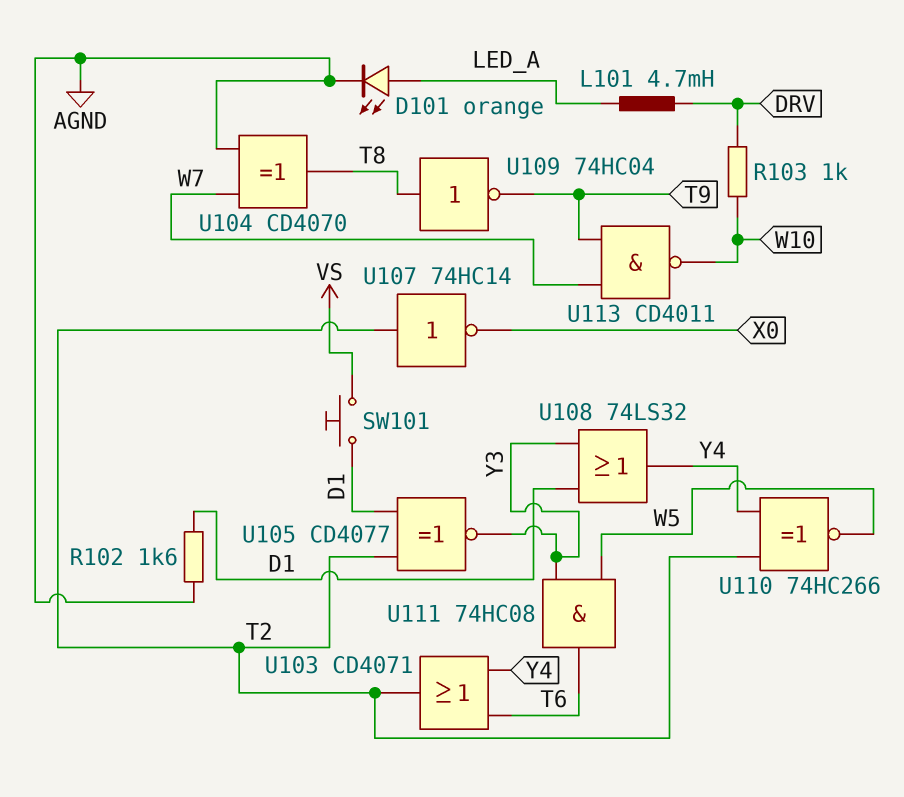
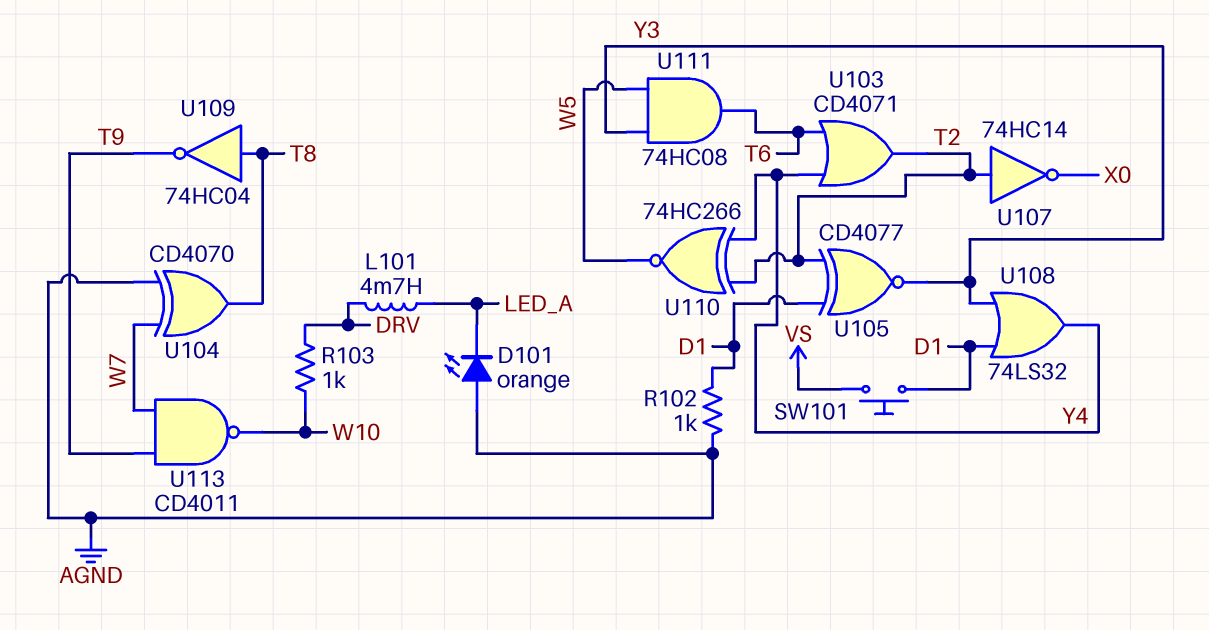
D101: LED orange (A LED_A, K AGND) -> LED orange (A AGND, K LED_A)
R102: 1.6k (AGND, D1) -> 1k (AGND, D1)

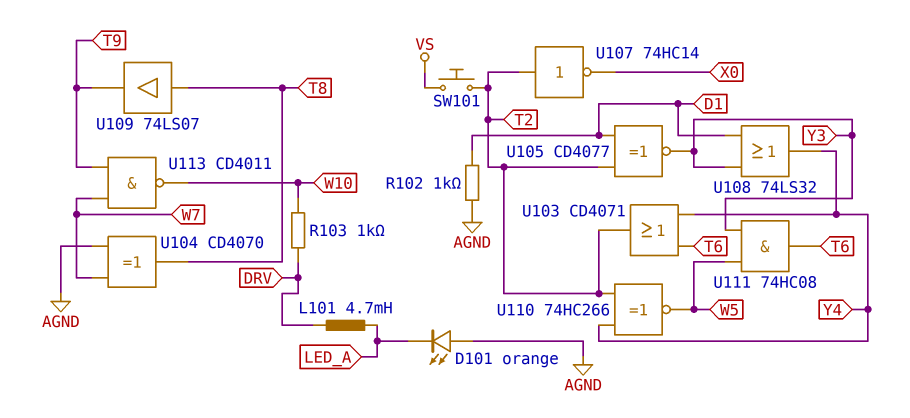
SW101: button (D1, VS) -> button (T2, VS)
U109: NOT 74HC04 (in T8, out T9) -> buffer 74LS07 (in T8, out T9)

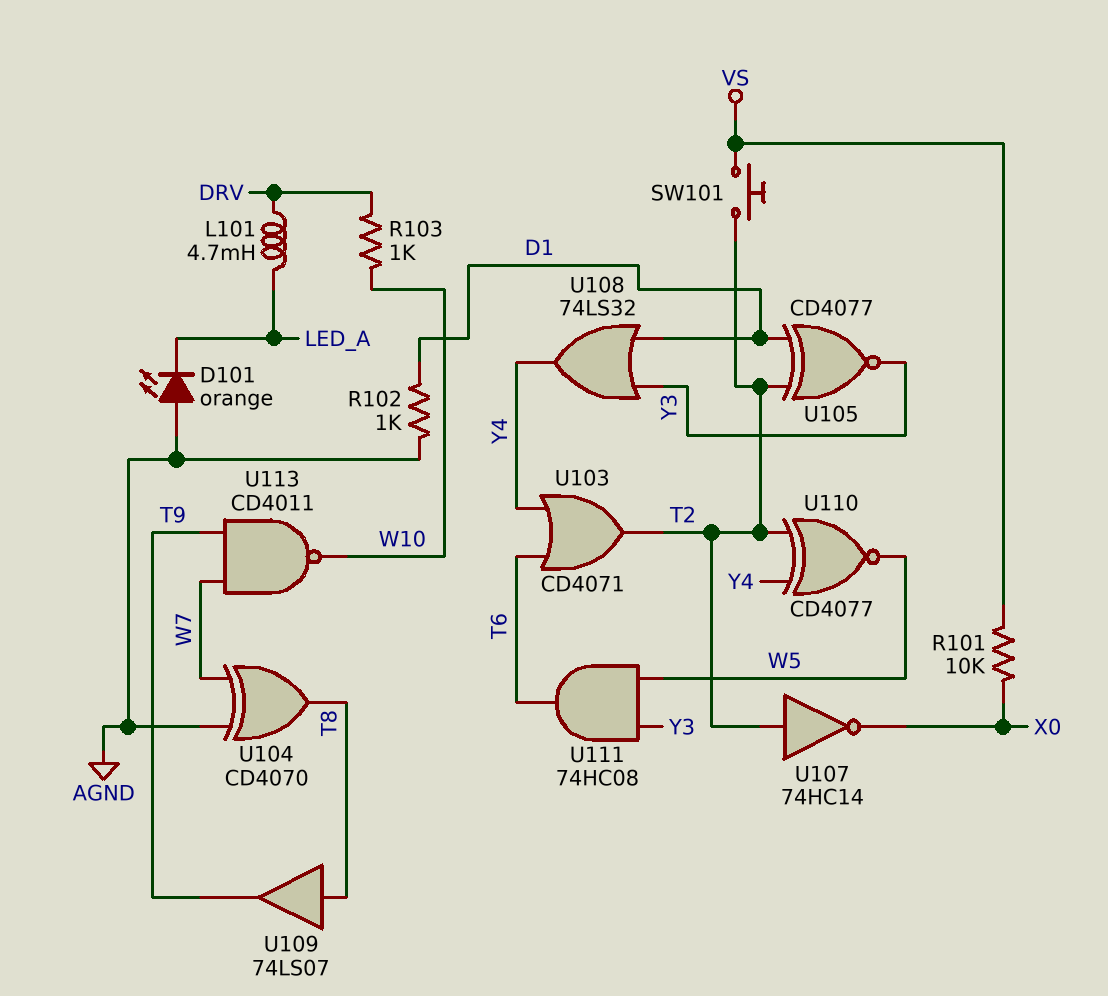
R101: none -> 10k (VS, X0)
U110: XNOR 74HC266 (in T2, in Y4, out W5) -> XNOR CD4077 (in T2, in Y4, out W5)

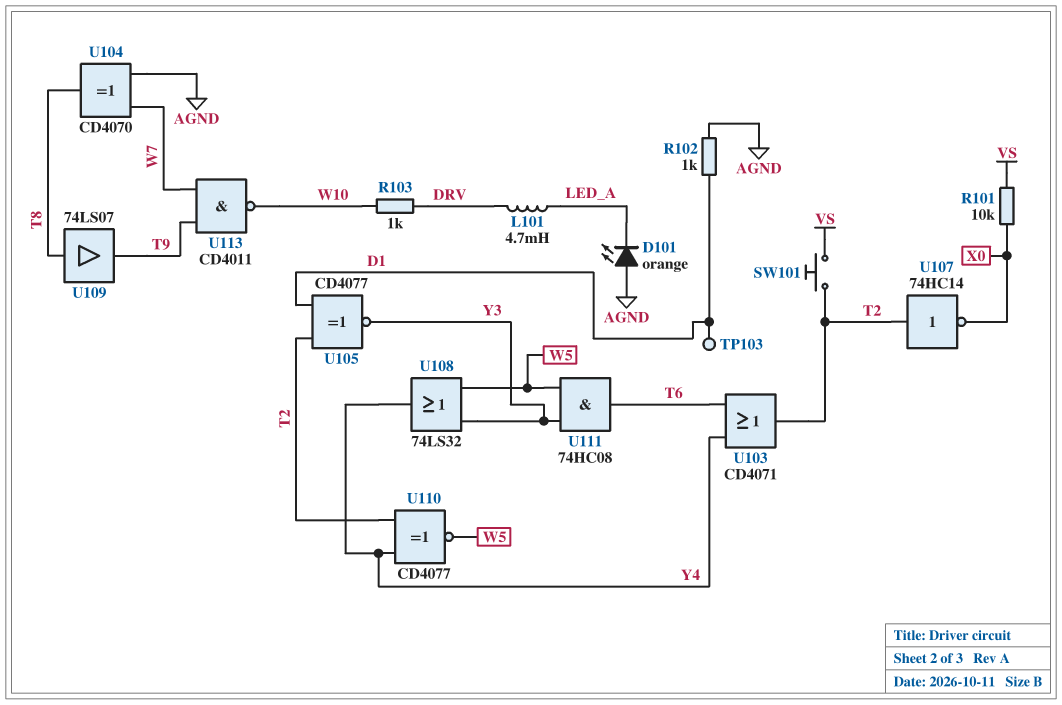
TP103: none -> test point (D1)
U108: OR 74LS32 (in D1, in Y3, out Y4) -> OR 74LS32 (in W5, in Y3, out Y4)

